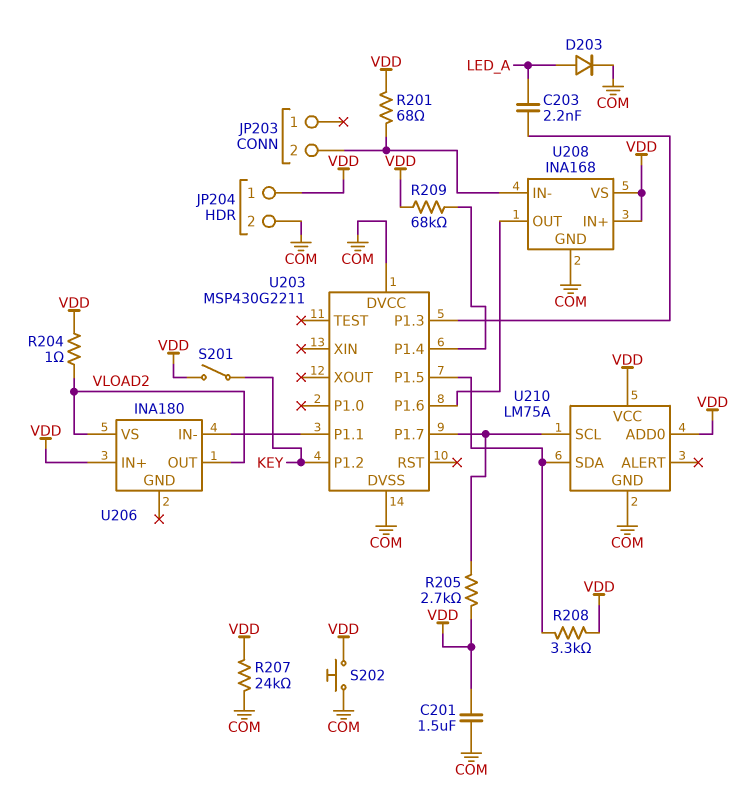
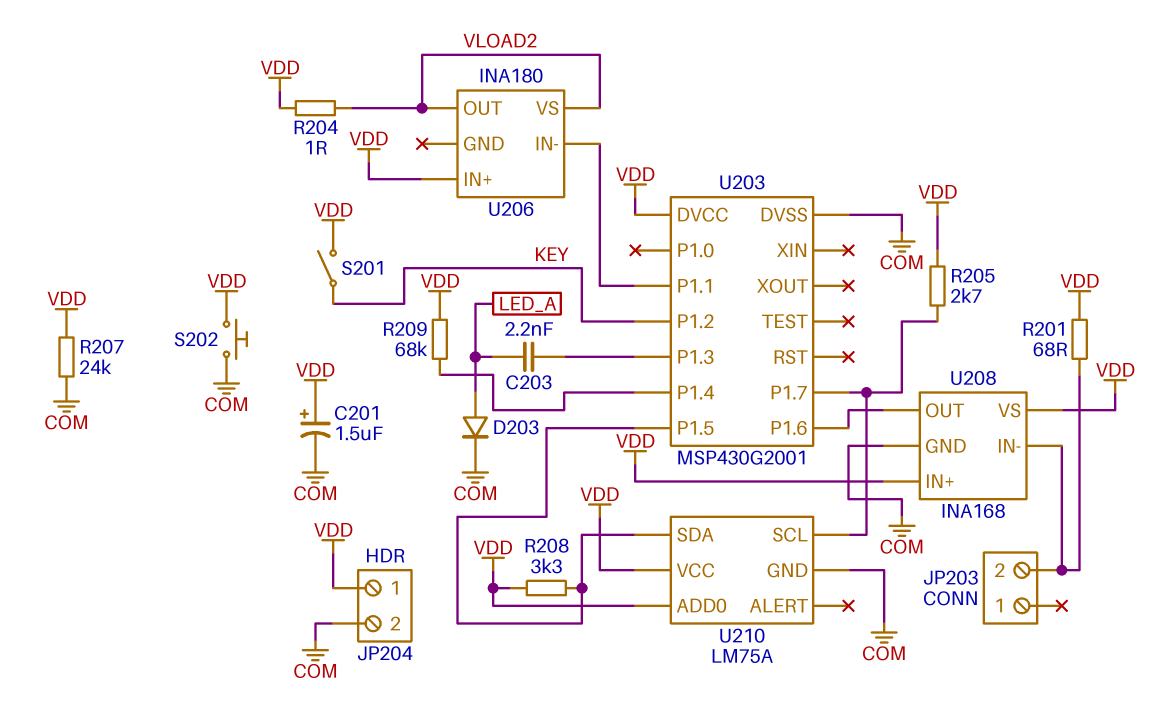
C201: 1.5uF (COM, VDD) -> 1.5uF (plus VDD, minus COM)
U203: MSP430G2211 -> MSP430G2001
U203 pin DVCC: COM -> VDD

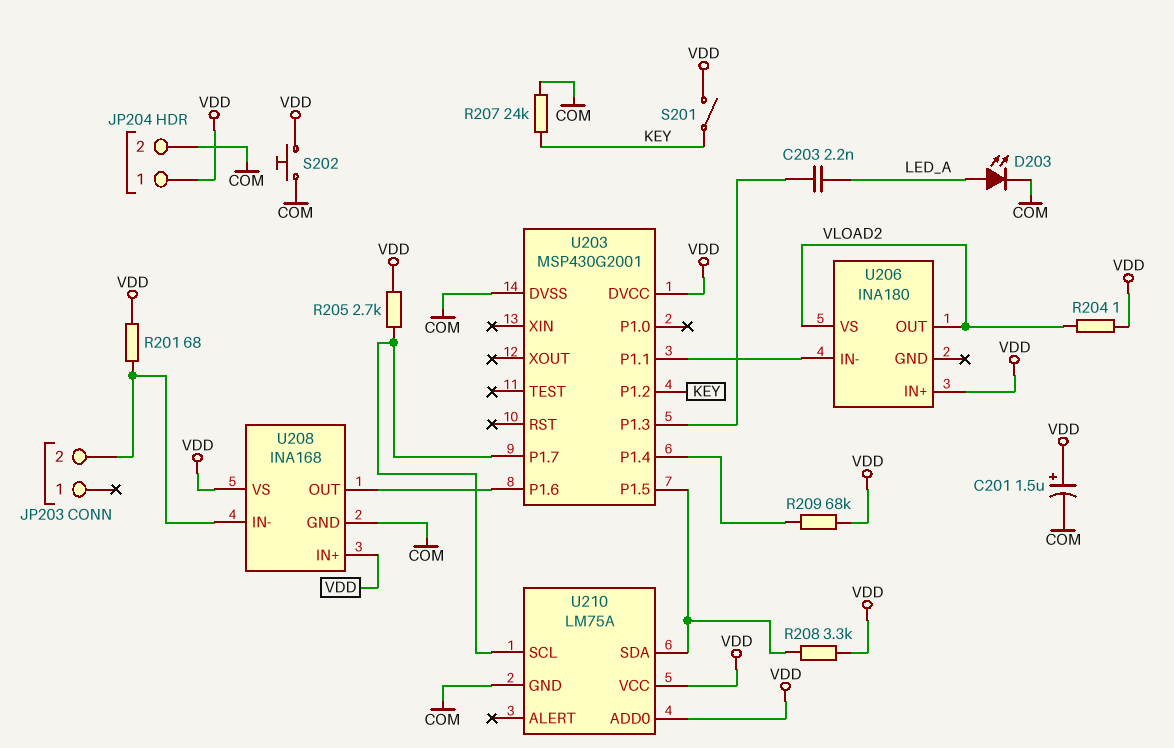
D203: diode (A LED_A, K COM) -> LED (A LED_A, K COM)
R207: 24k (COM, VDD) -> 24k (COM, KEY)

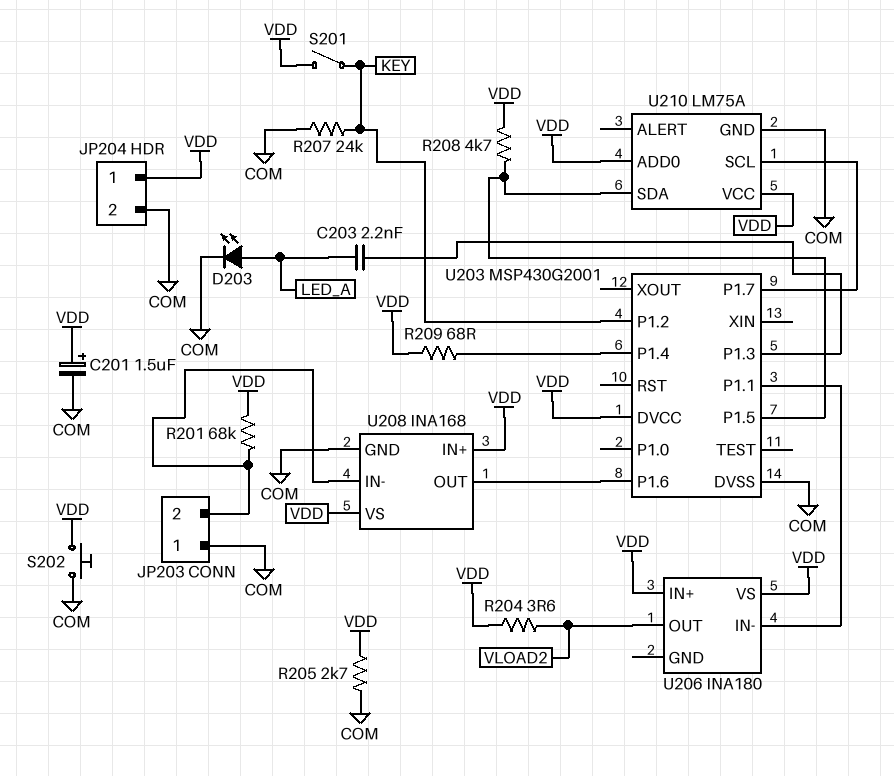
JP203 pin 1: none -> COM
R201: 68 (JP203/2, VDD) -> 68k (JP203/2, VDD)
R204: 1 (VDD, VLOAD2) -> 3.6 (VDD, VLOAD2)
R205: 2.7k (U203/P1.7, VDD) -> 2.7k (COM, VDD)
R208: 3.3k (U203/P1.5, VDD) -> 4.7k (U203/P1.5, VDD)
R209: 68k (U203/P1.4, VDD) -> 68 (U203/P1.4, VDD)
U206 pin VS: VLOAD2 -> VDD

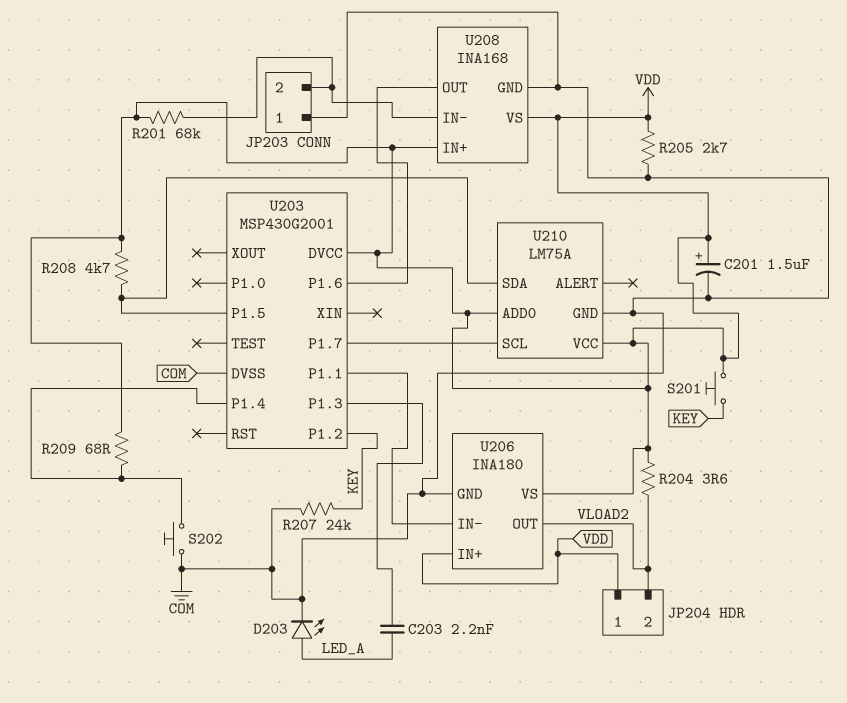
JP204 pin 2: COM -> VLOAD2
S201: switch (KEY, VDD) -> button (KEY, VDD)
S202: button (COM, VDD) -> button (COM, U203/P1.4)
U206 pin GND: none -> COM

